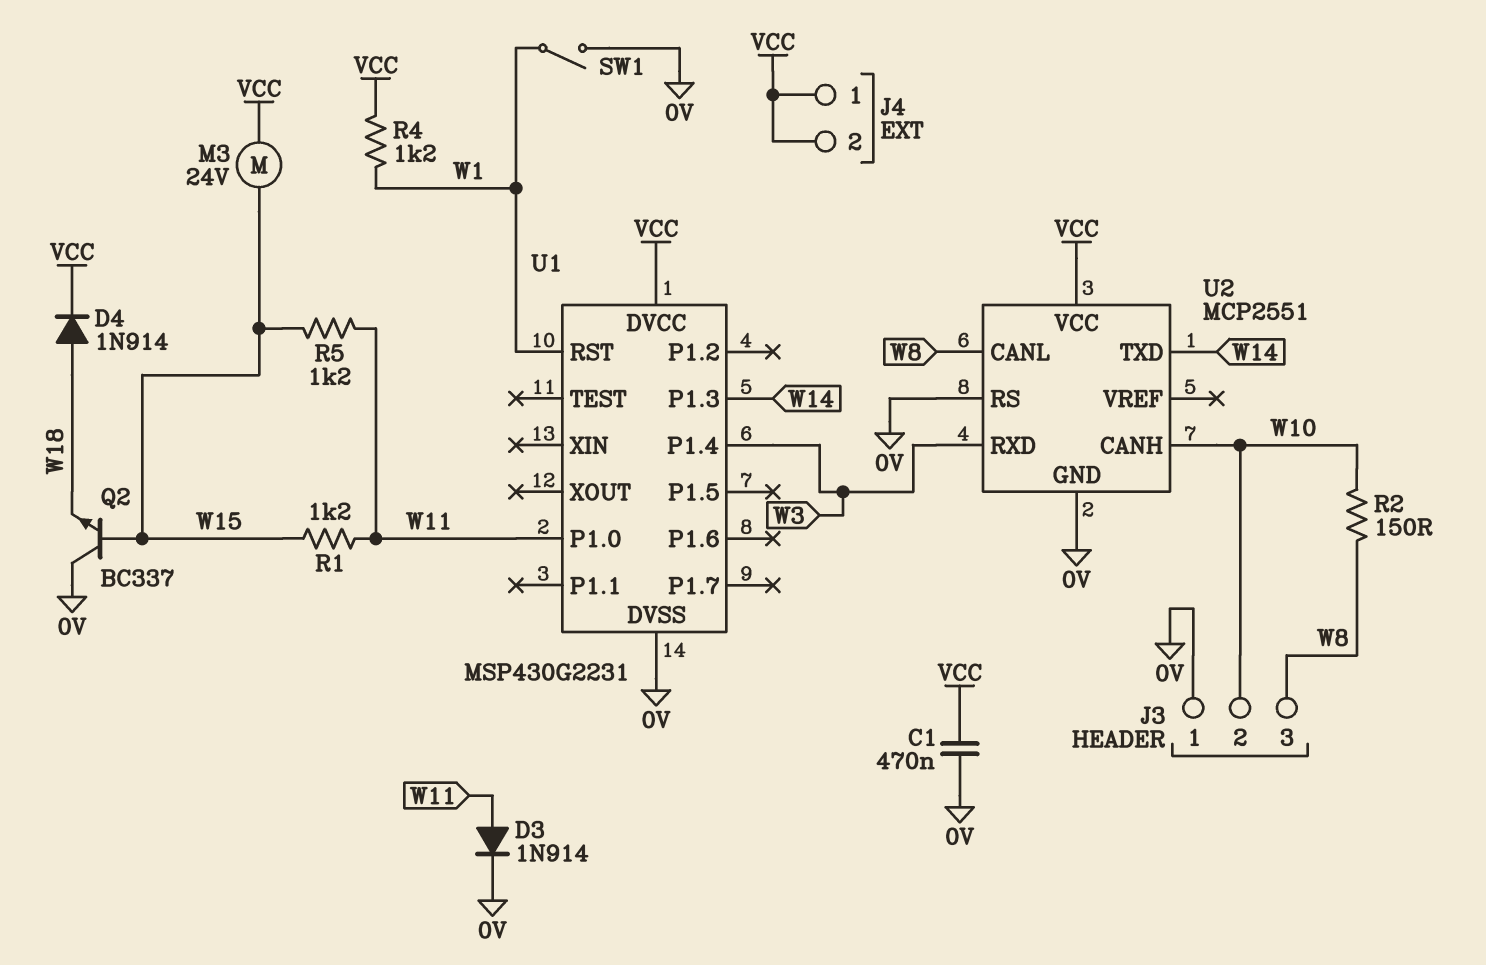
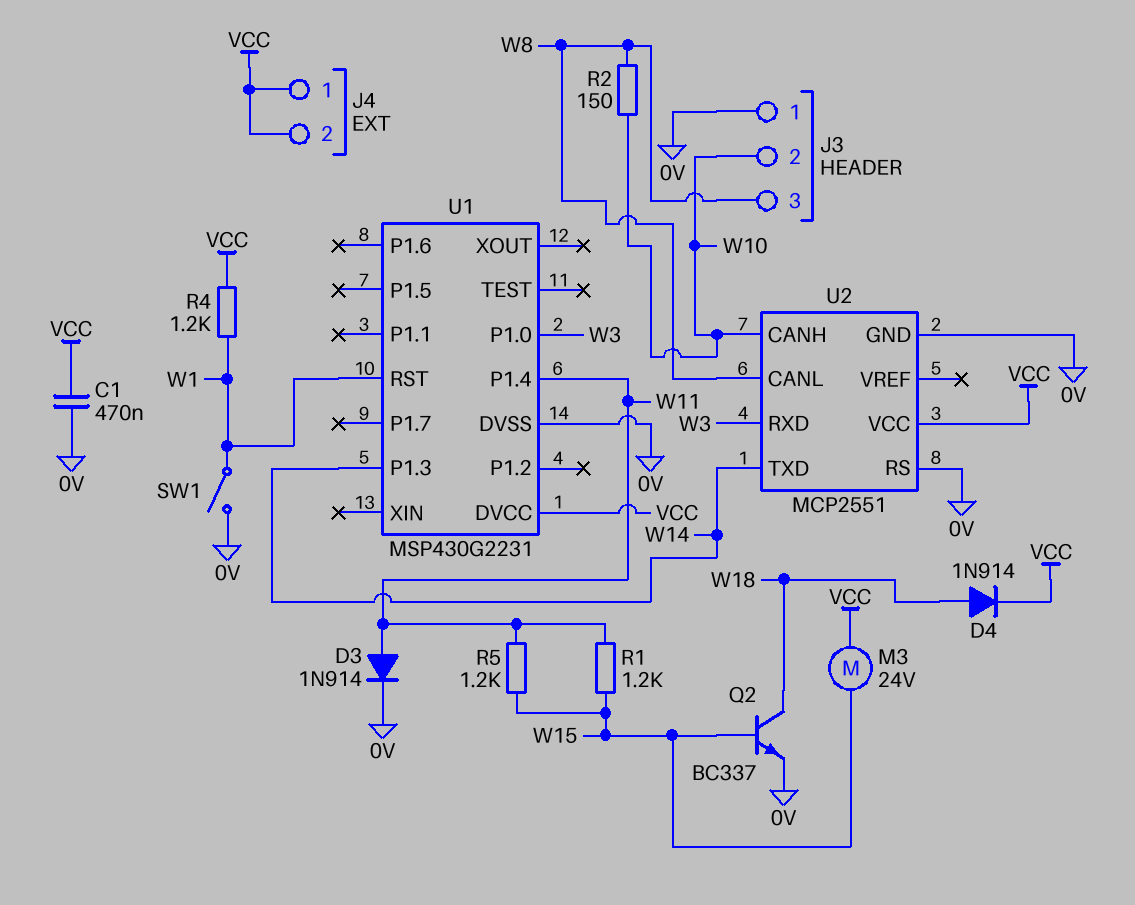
Q2: NPN BC337 (B W15, C 0V, E W18) -> NPN BC337 (B W15, C W18, E 0V)
U1 pin P1.0: W11 -> W3
U1 pin P1.4: W3 -> W11

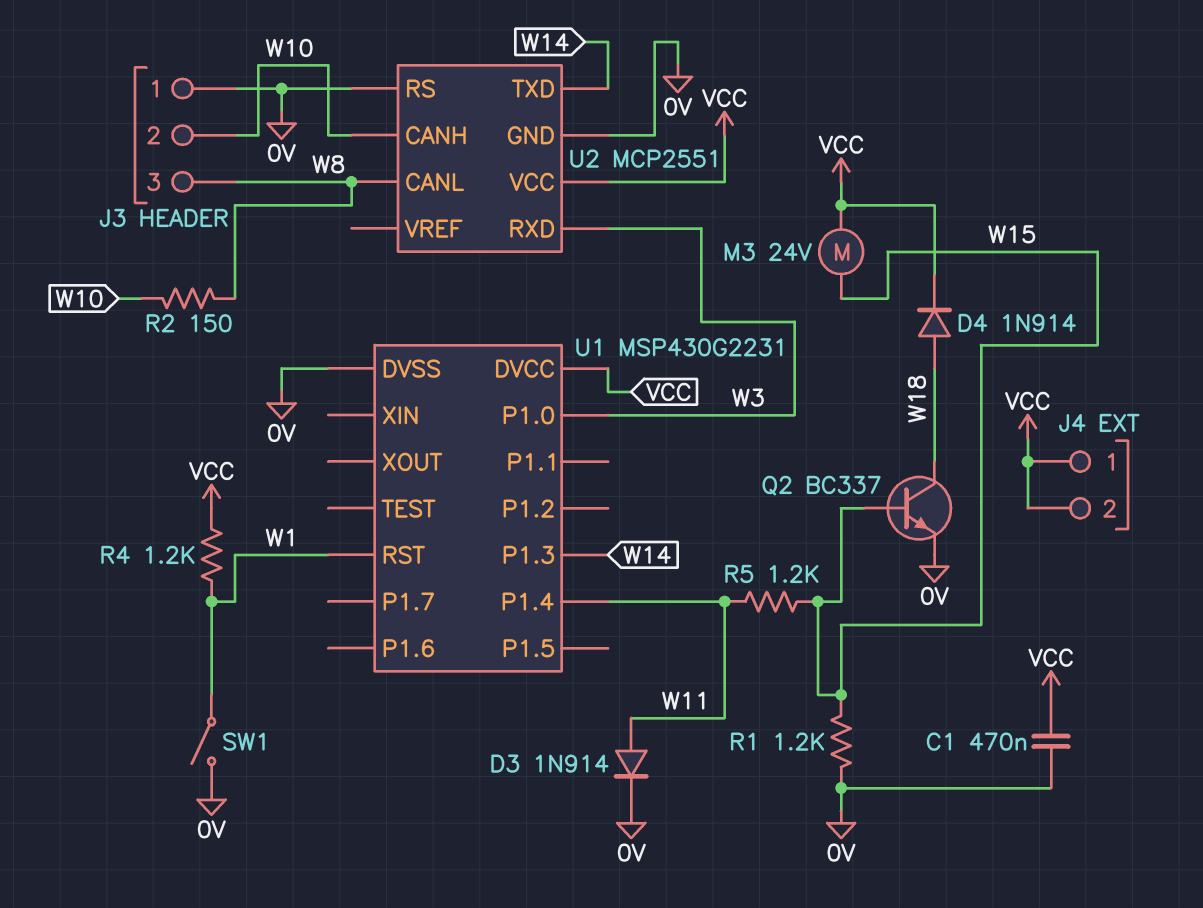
R1: 1.2k (W11, W15) -> 1.2k (0V, W15)

